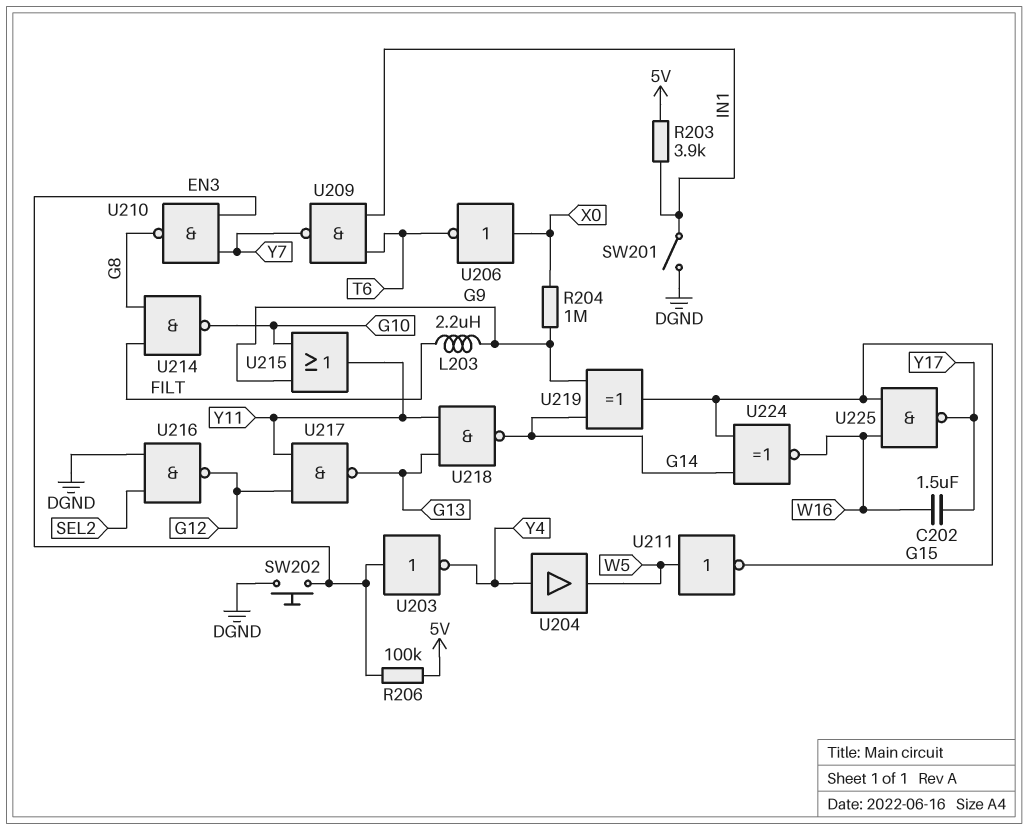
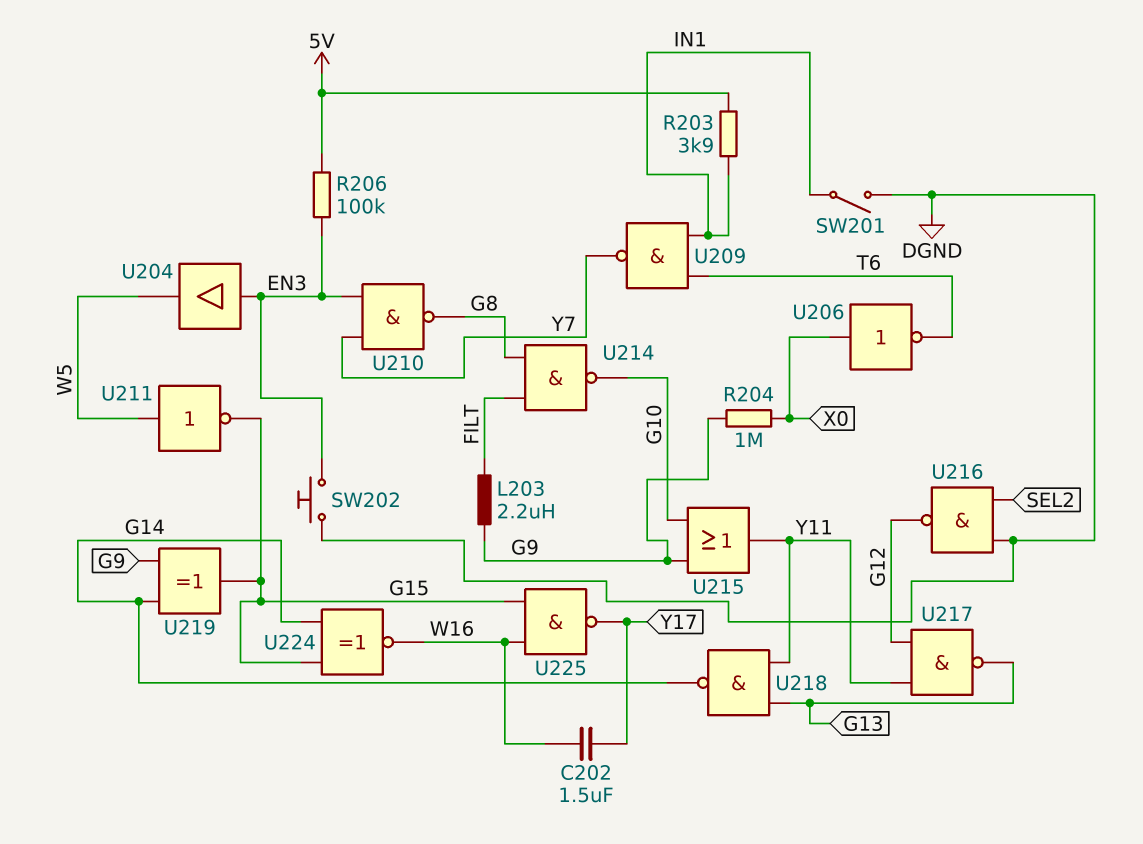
U203: NOT (in EN3, out Y4) -> none
U204: buffer (in Y4, out W5) -> buffer (in EN3, out W5)

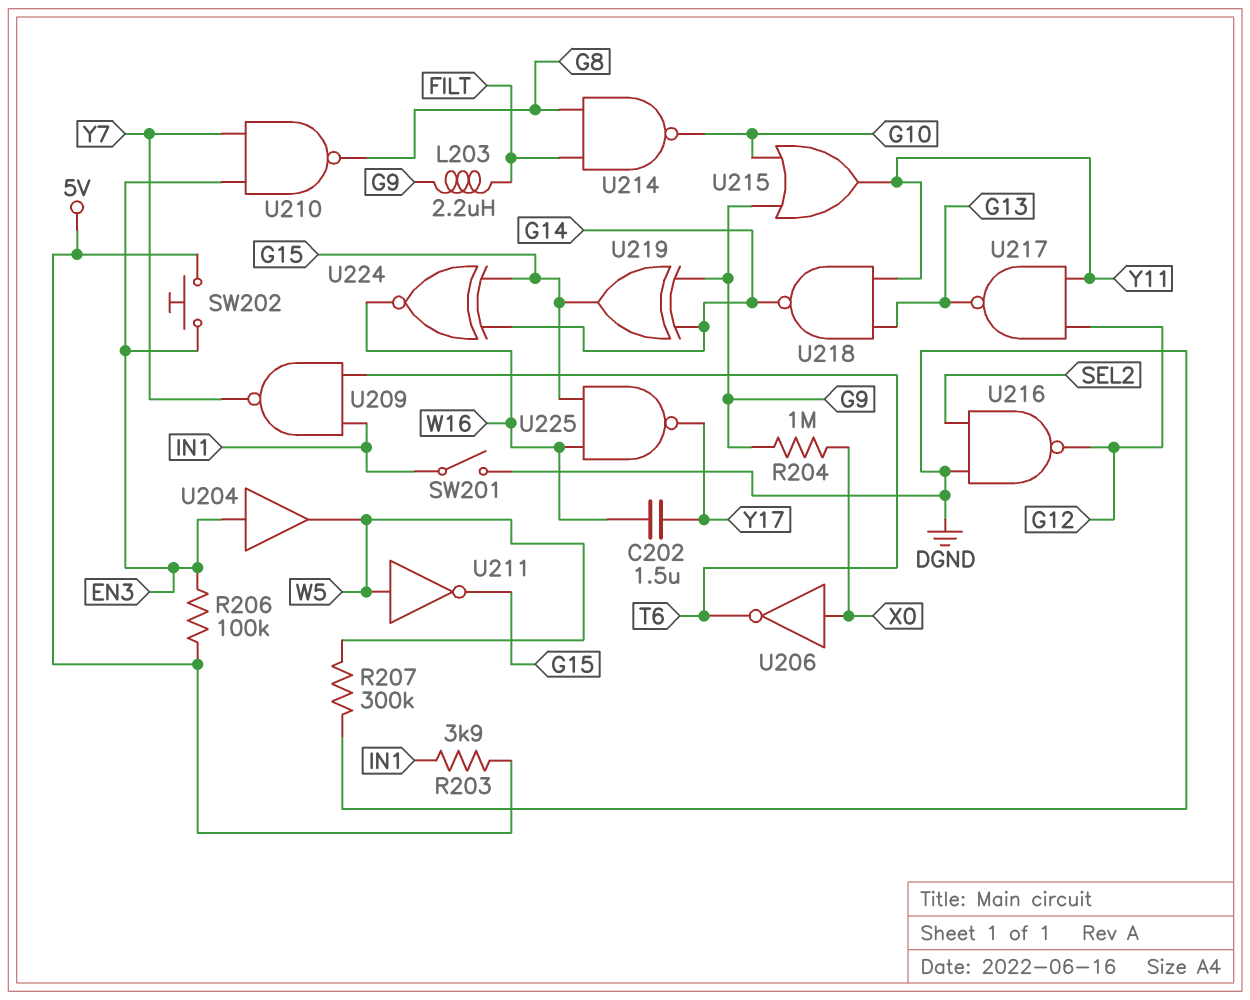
R207: none -> 300k (DGND, W5)
SW202: button (DGND, EN3) -> button (5V, EN3)

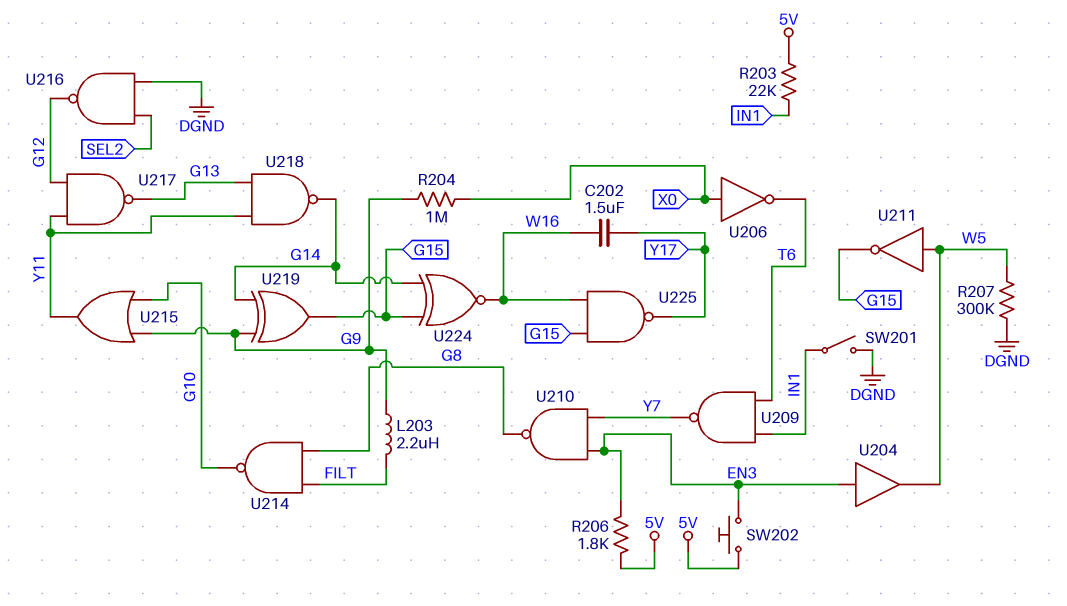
R203: 3.9k (5V, IN1) -> 22k (5V, IN1)
R206: 100k (5V, EN3) -> 1.8k (5V, EN3)

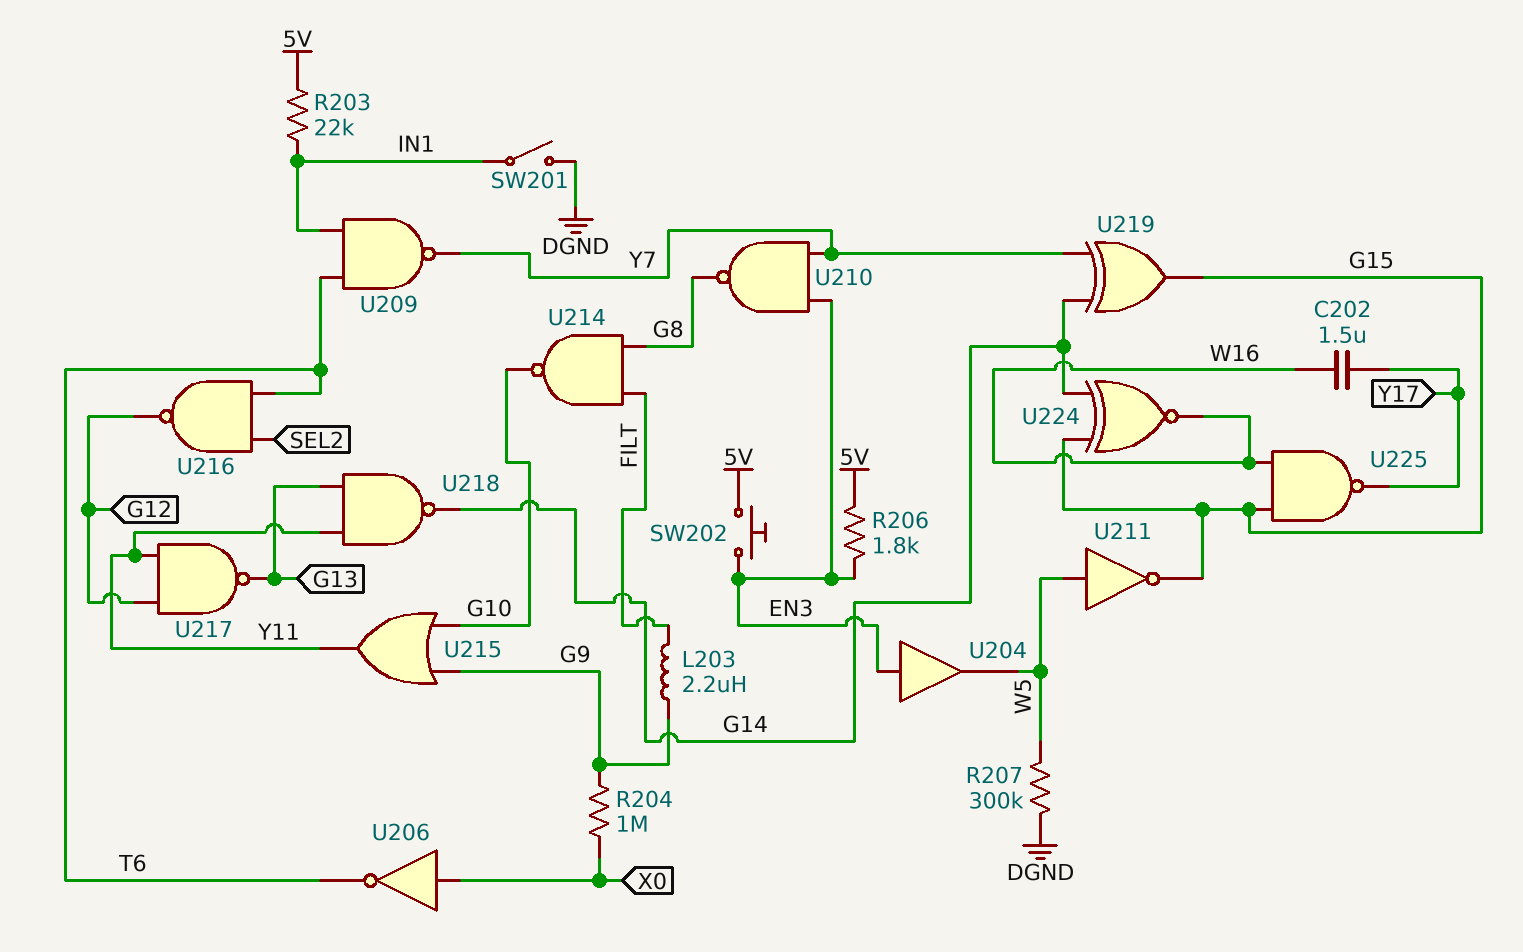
U216: NAND (in DGND, in SEL2, out G12) -> NAND (in SEL2, in T6, out G12)
U219: XOR (in G9, in G14, out G15) -> XOR (in G14, in Y7, out G15)

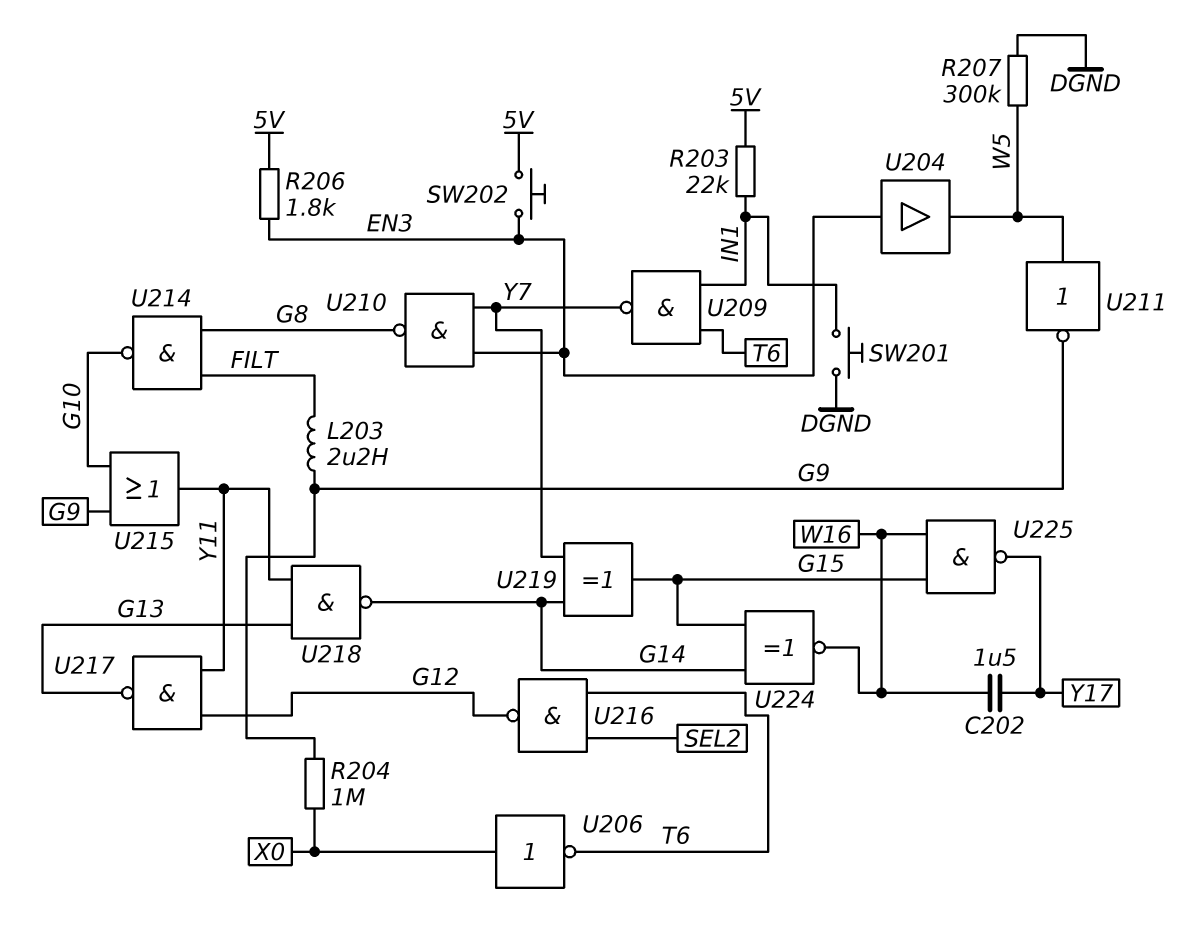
SW201: switch (DGND, IN1) -> button (DGND, IN1)
U211: NOT (in W5, out G15) -> NOT (in W5, out G9)

